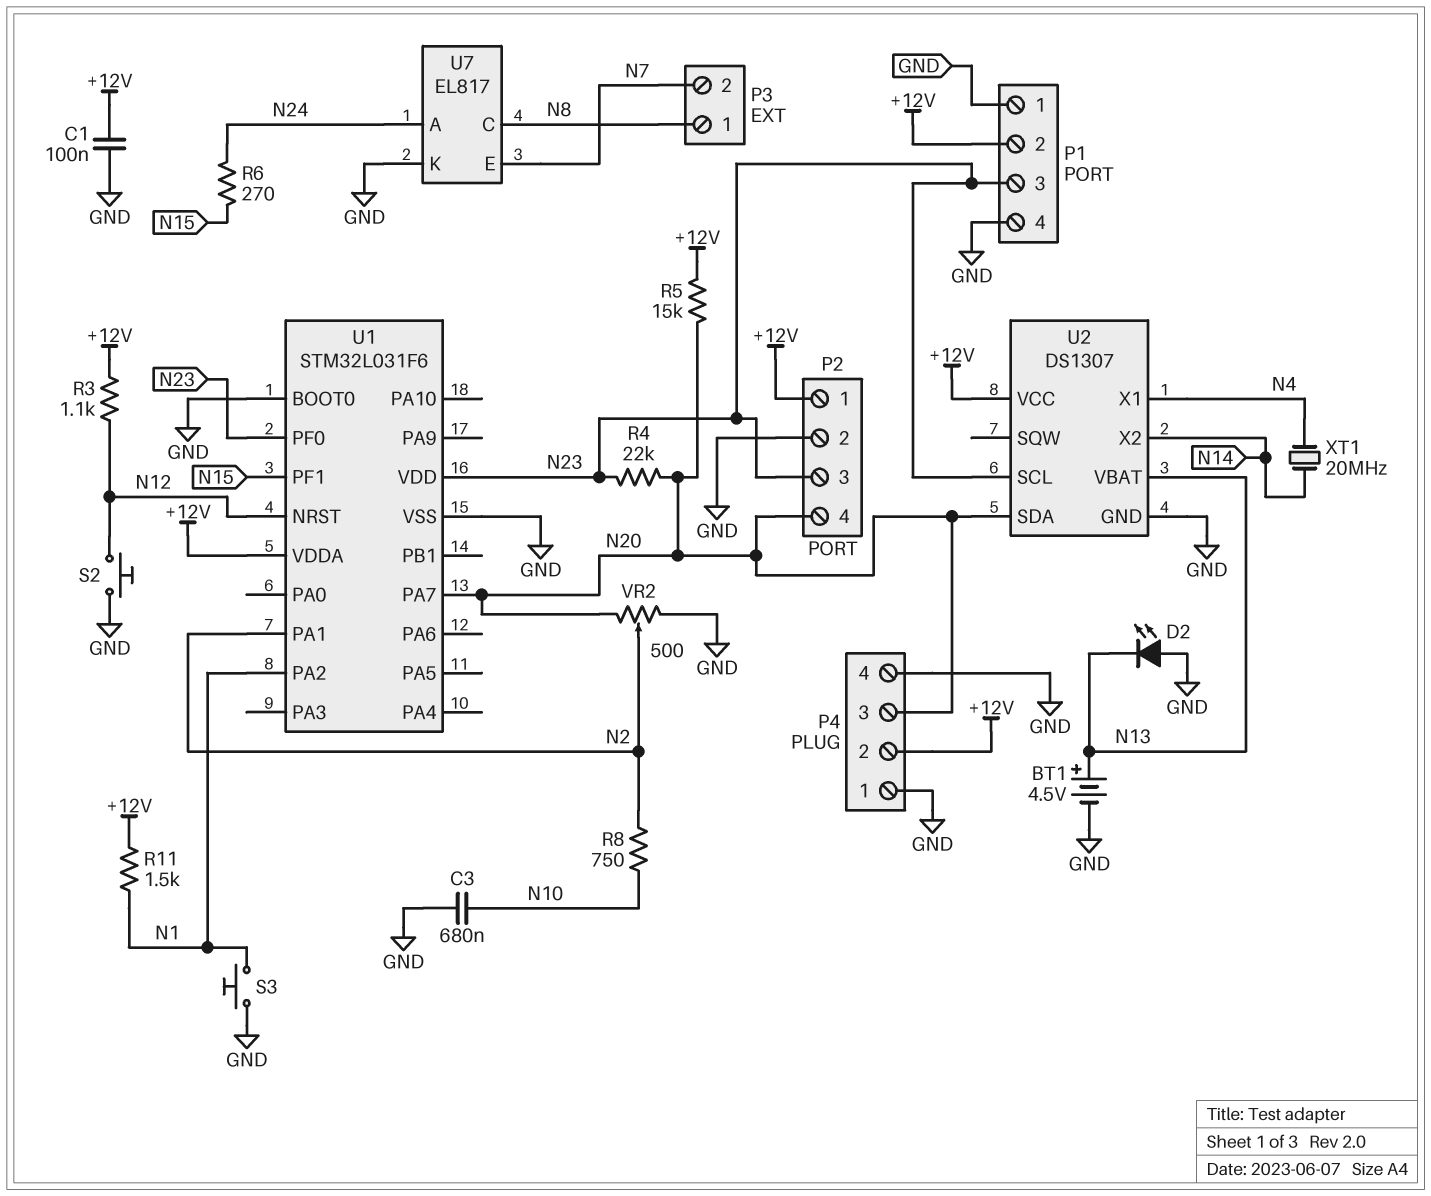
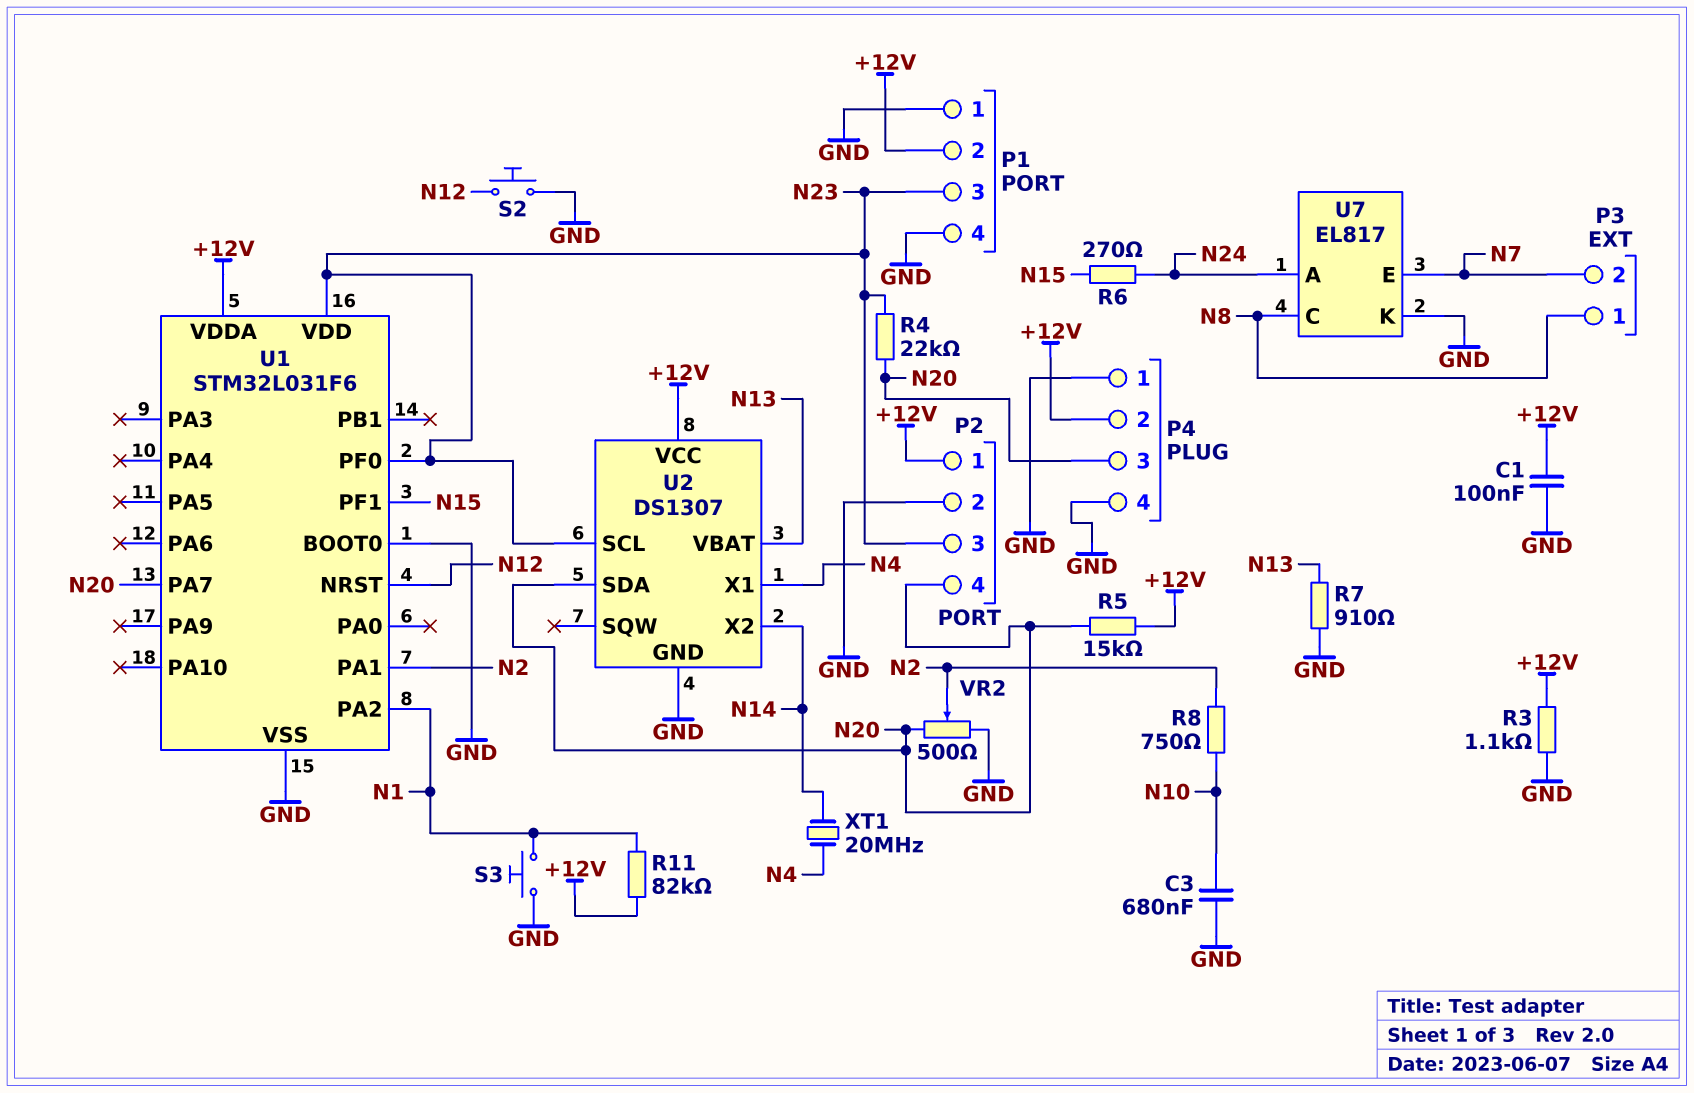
BT1: 4.5V (plus N13, minus GND) -> none
D2: LED (A GND, K N13) -> none
R3: 1.1k (+12V, N12) -> 1.1k (+12V, GND)
R7: none -> 910 (GND, N13)
R11: 1.5k (+12V, N1) -> 82k (+12V, N1)

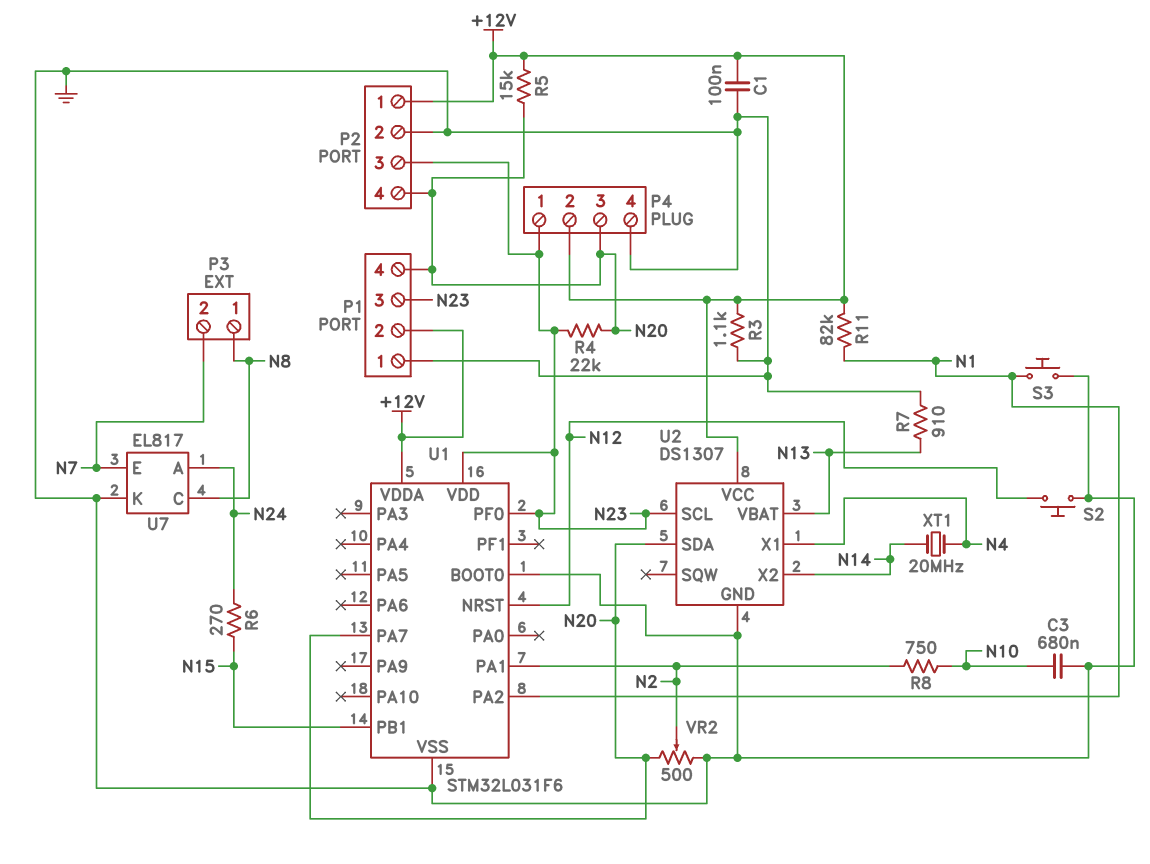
P1 pin 4: GND -> N20
P4 pin 1: GND -> N23
U1 pin PB1: none -> N15
U1 pin PF1: N15 -> none

